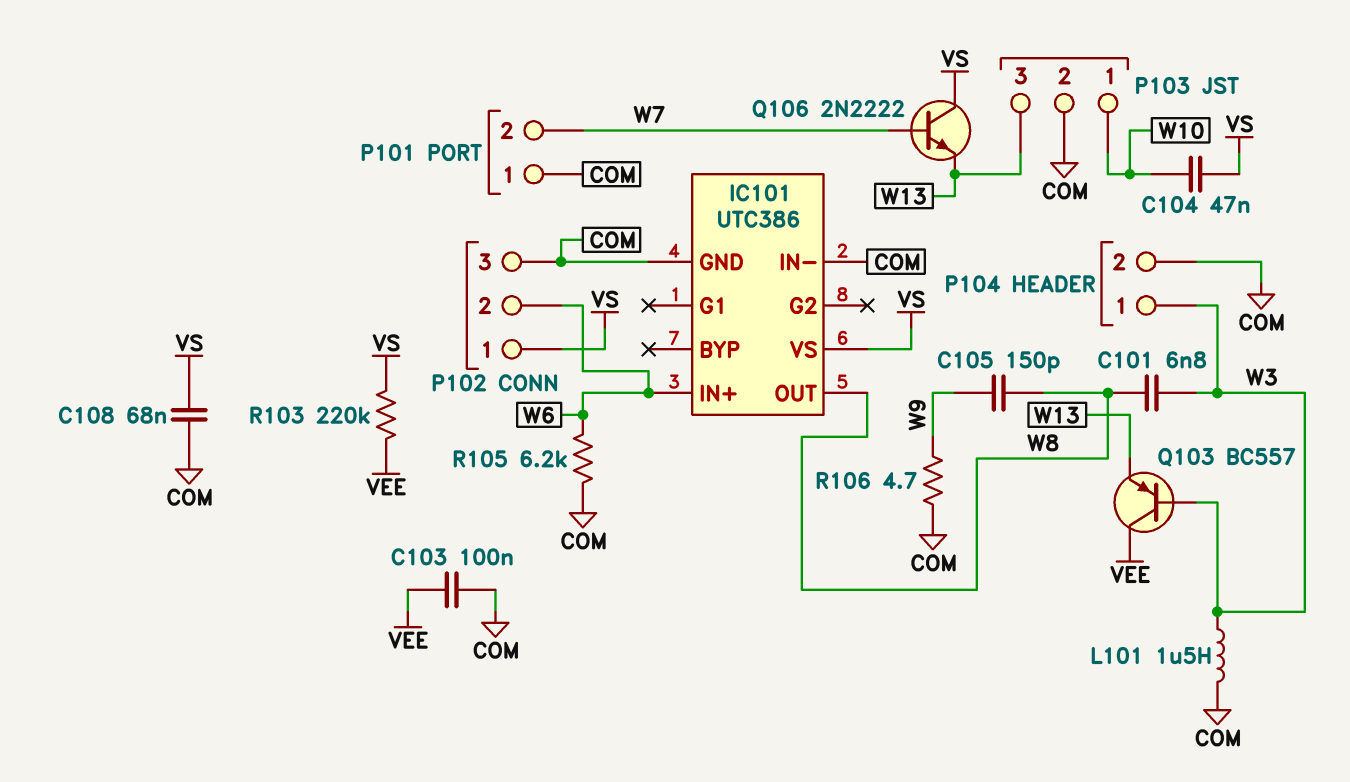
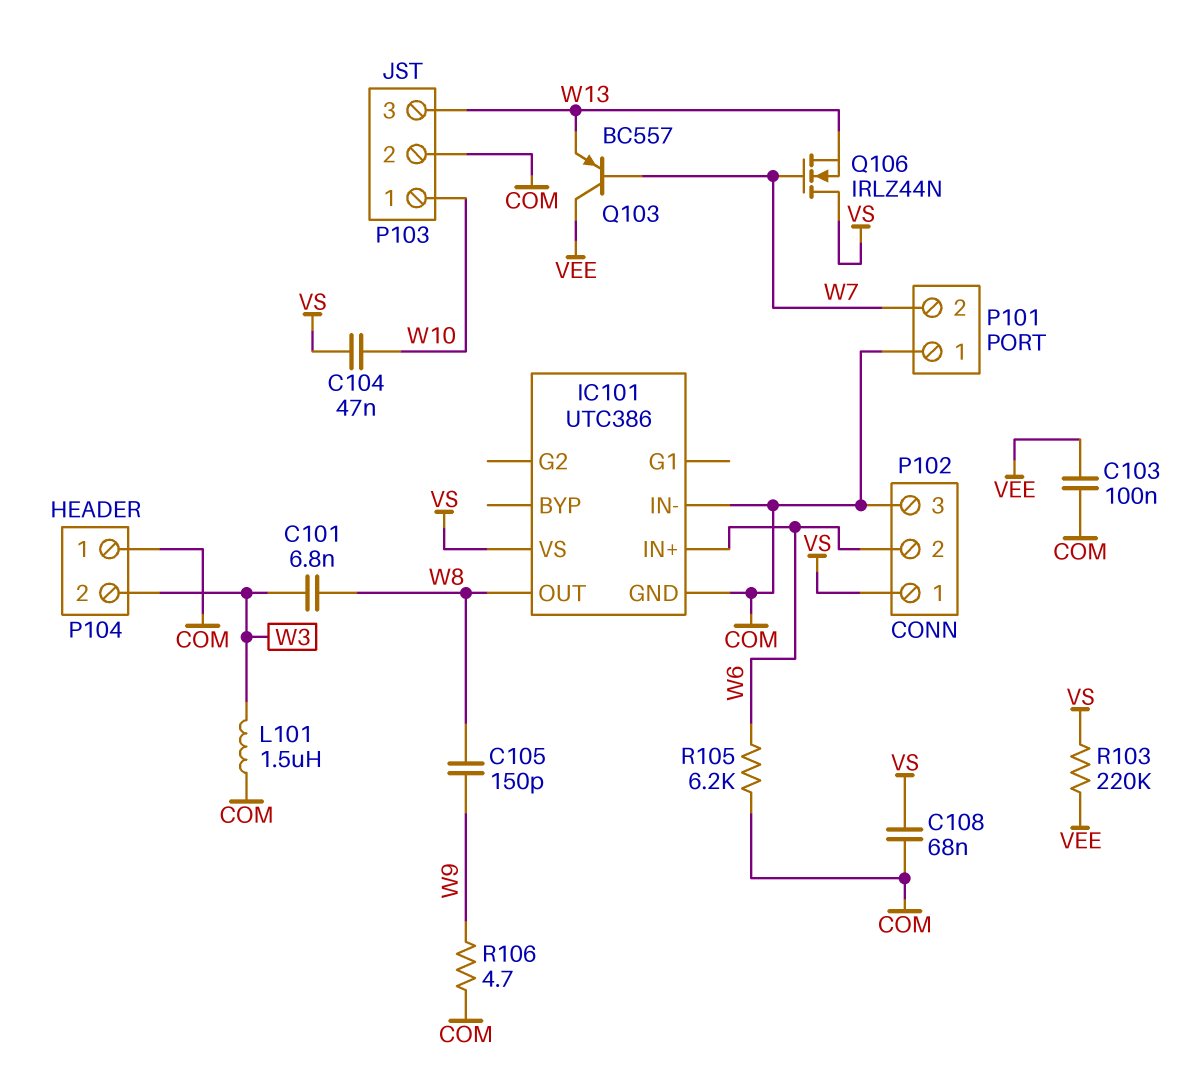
P104 pin 1: W3 -> COM
P104 pin 2: COM -> W3
Q103: PNP BC557 (B W3, C VEE, E W13) -> PNP BC557 (B W7, C VEE, E W13)
Q106: NPN 2N2222 (B W7, C VS, E W13) -> NMOS IRLZ44N (G W7, D VS, S W13)

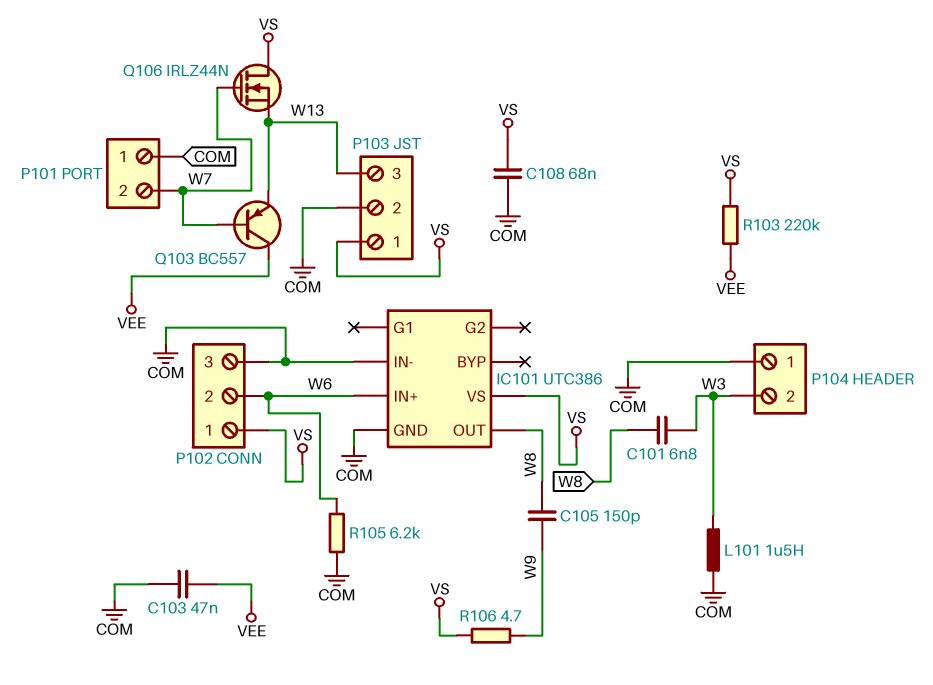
C103: 100nF (COM, VEE) -> 47nF (COM, VEE)
C104: 47nF (VS, W10) -> none
P103 pin 1: W10 -> VS
R106: 4.7 (COM, W9) -> 4.7 (VS, W9)

